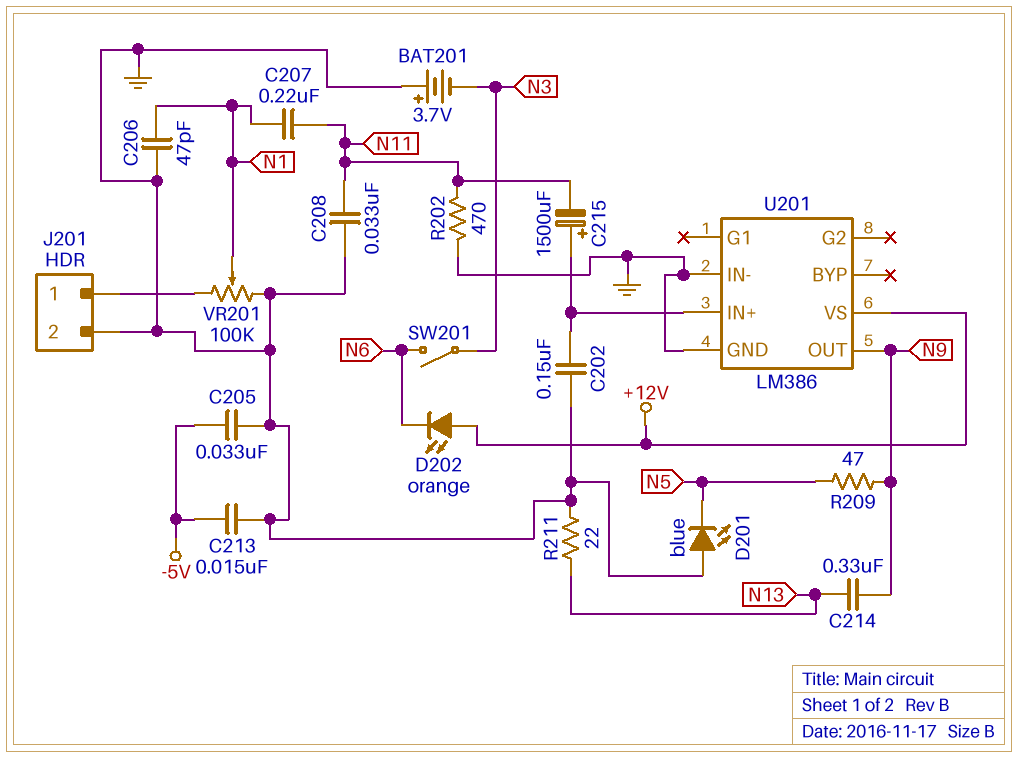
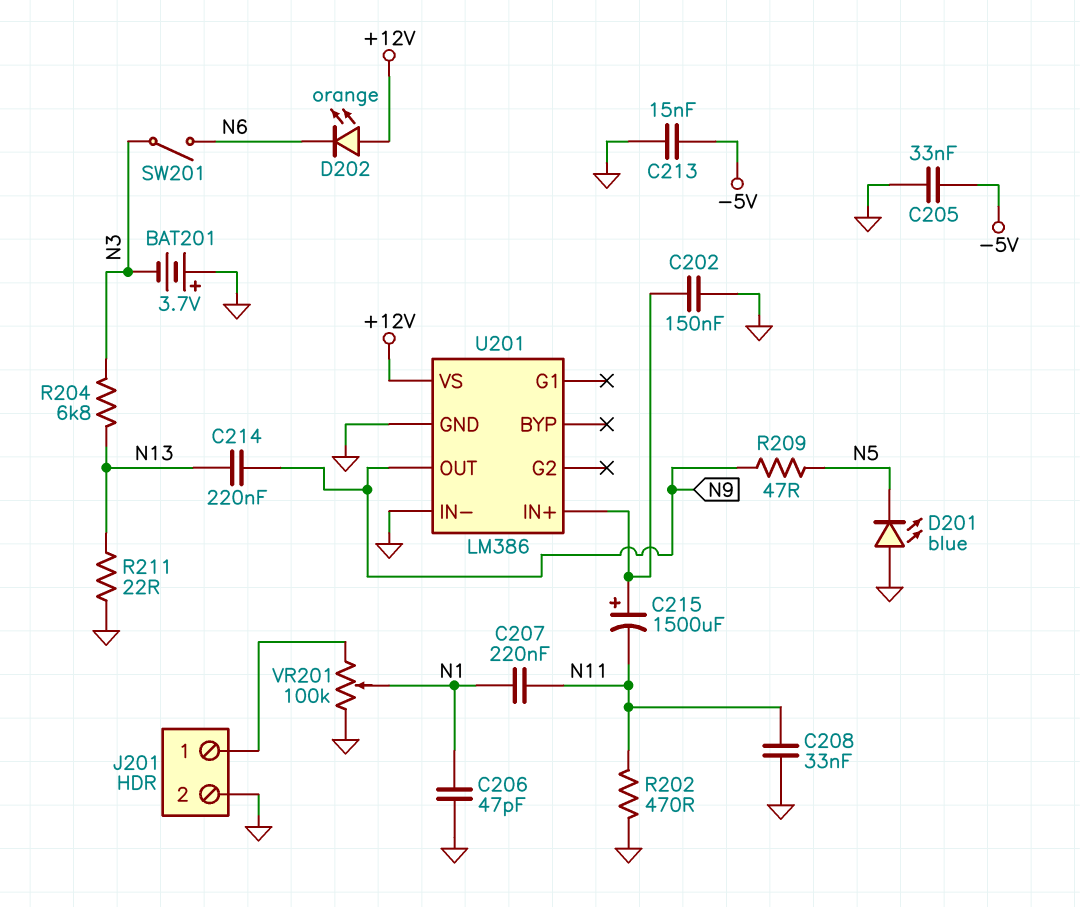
C214: 330nF (N9, N13) -> 220nF (N9, N13)
R204: none -> 6.8k (N3, N13)

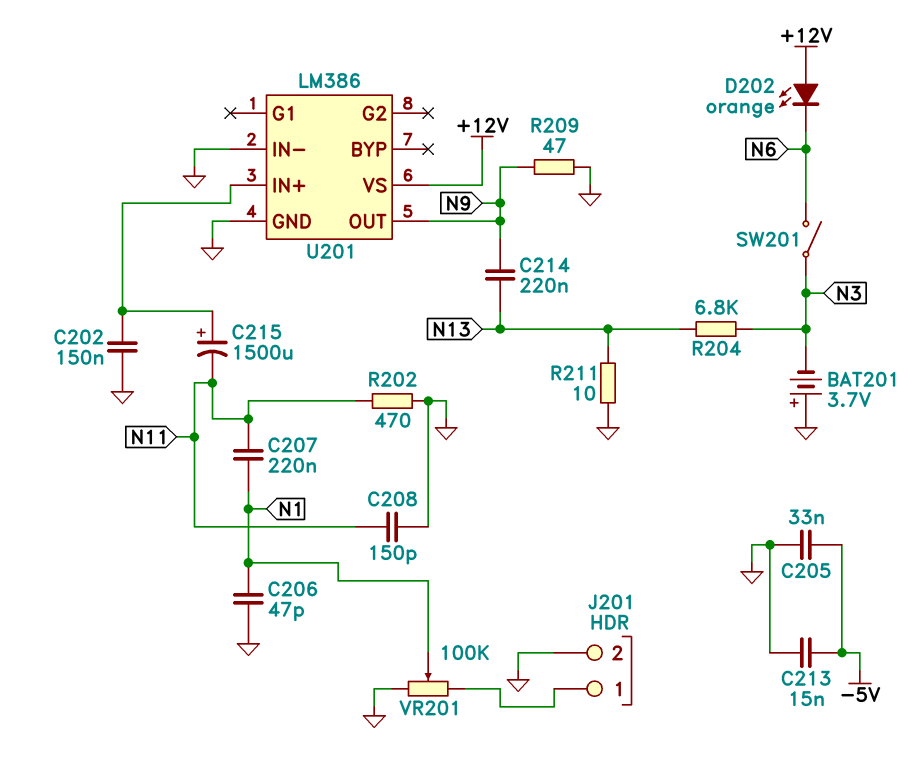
C208: 33nF (GND, N11) -> 150pF (GND, N11)
D201: LED blue (A GND, K N5) -> none
R209: 47 (N5, N9) -> 47 (GND, N9)
R211: 22 (GND, N13) -> 10 (GND, N13)

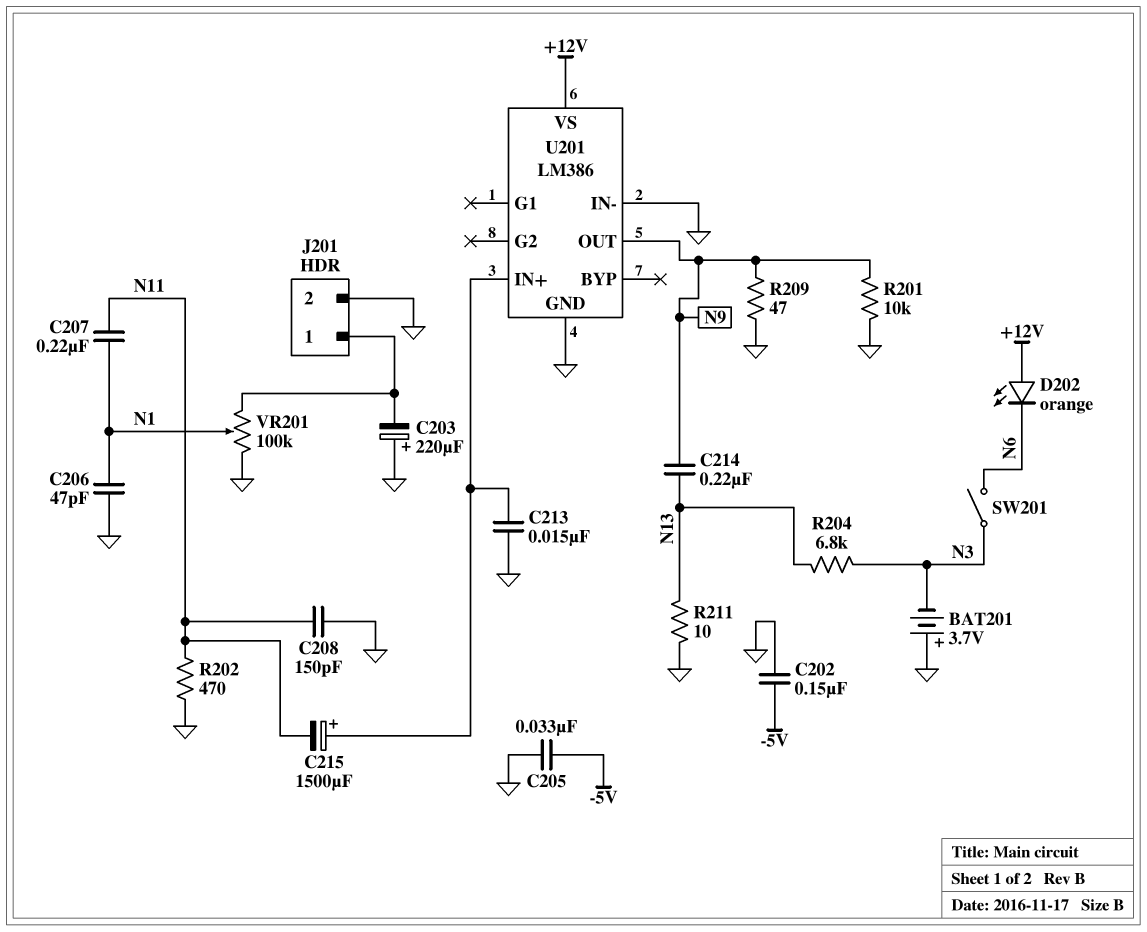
C202: 150nF (GND, U201/IN+) -> 150nF (-5V, GND)
C203: none -> 220uF (plus GND, minus J201/1)
C213: 15nF (-5V, GND) -> 15nF (GND, U201/IN+)
R201: none -> 10k (GND, N9)

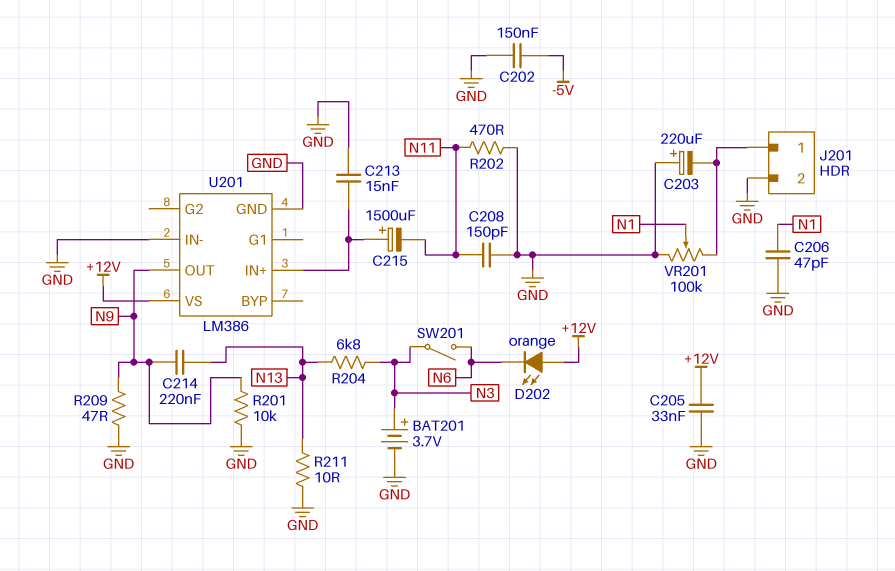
BAT201: 3.7V (plus GND, minus N3) -> 3.7V (plus N3, minus GND)
C205: 33nF (-5V, GND) -> 33nF (+12V, GND)
C207: 220nF (N1, N11) -> none

